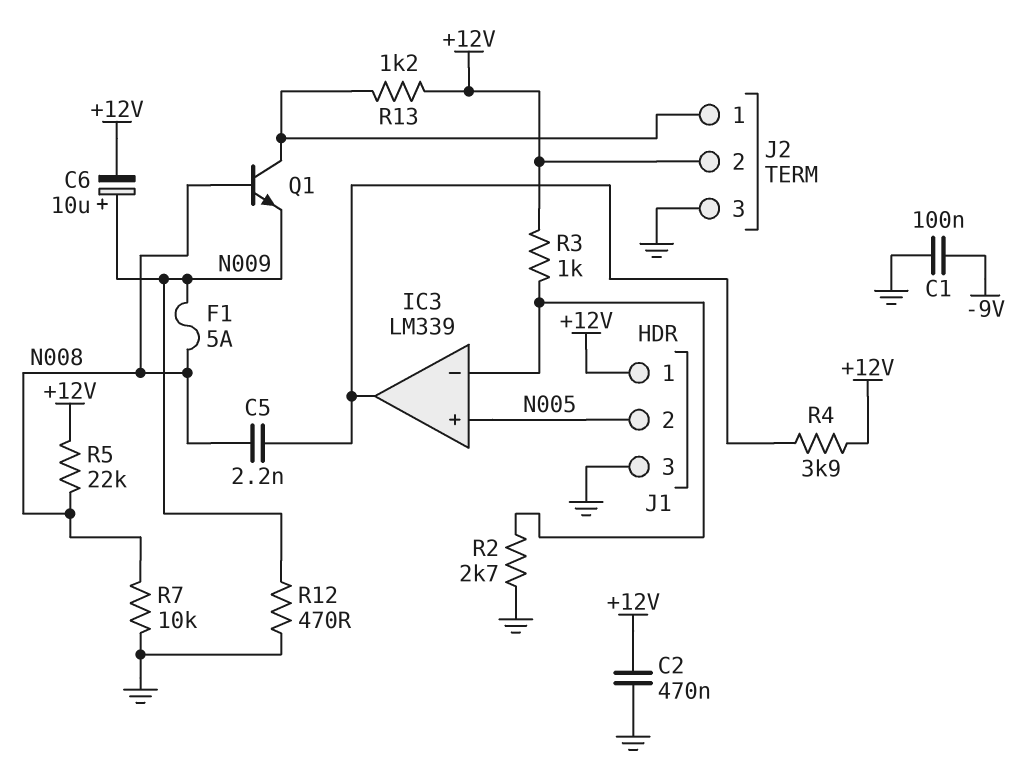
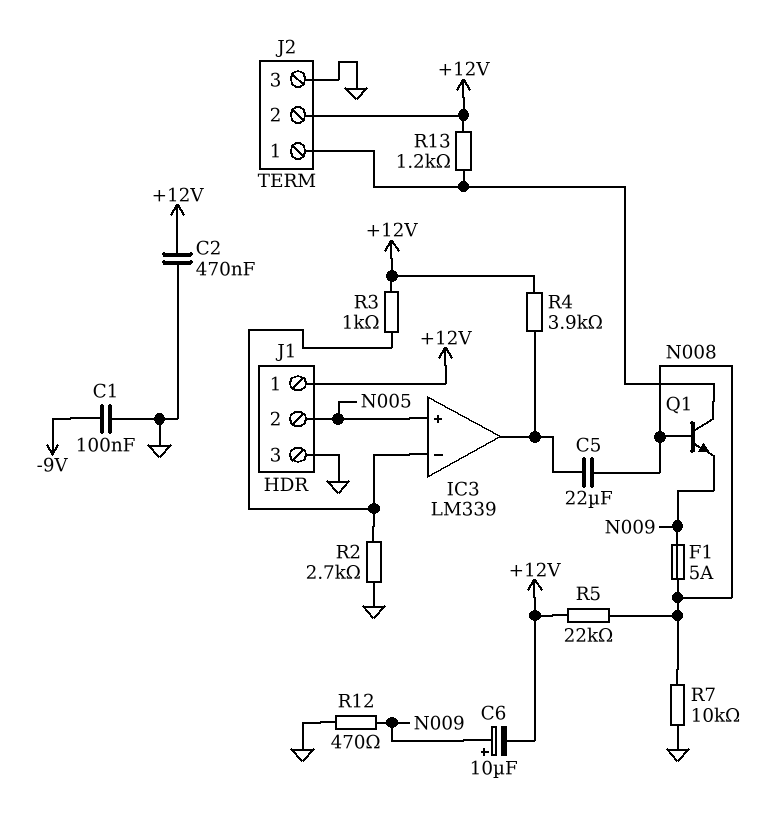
C5: 2.2nF (IC3/out, N008) -> 22uF (IC3/out, N008)

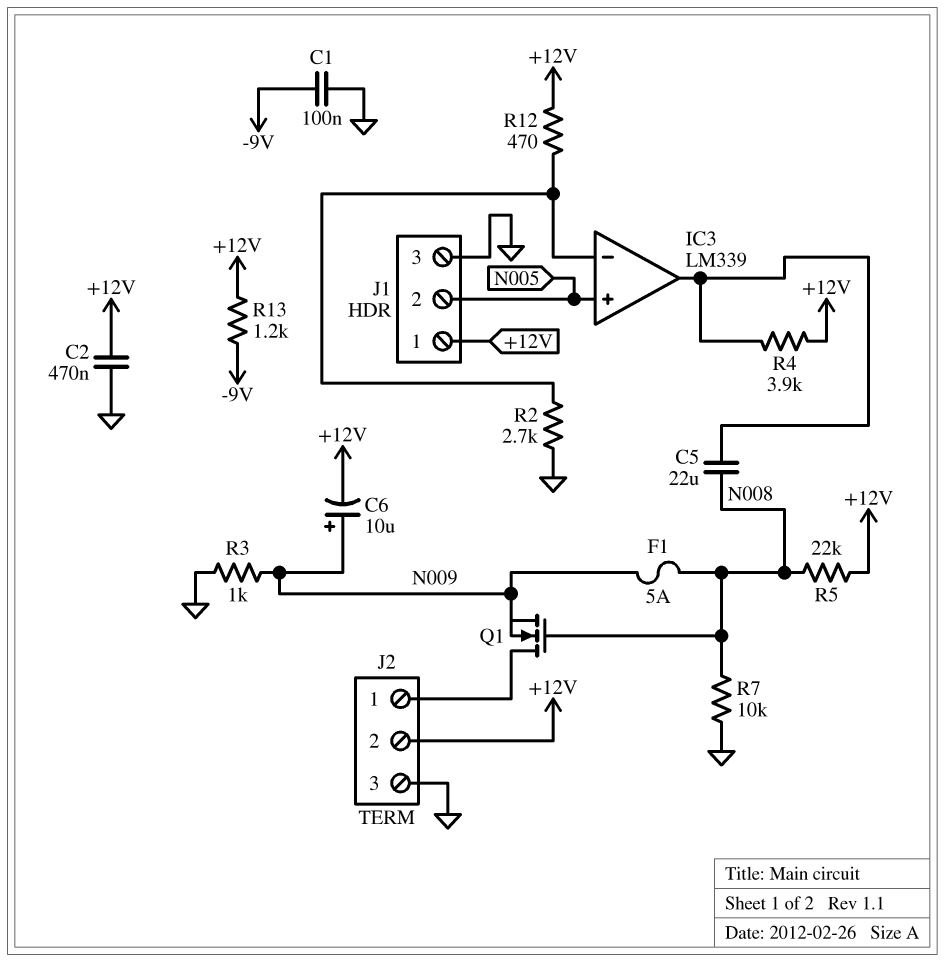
Q1: NPN (B N008, C J2/1, E N009) -> NMOS (G N008, D J2/1, S N009)
R3: 1k (+12V, IC3/in-) -> 1k (GND, N009)
R12: 470 (GND, N009) -> 470 (+12V, IC3/in-)
R13: 1.2k (+12V, J2/1) -> 1.2k (+12V, -9V)

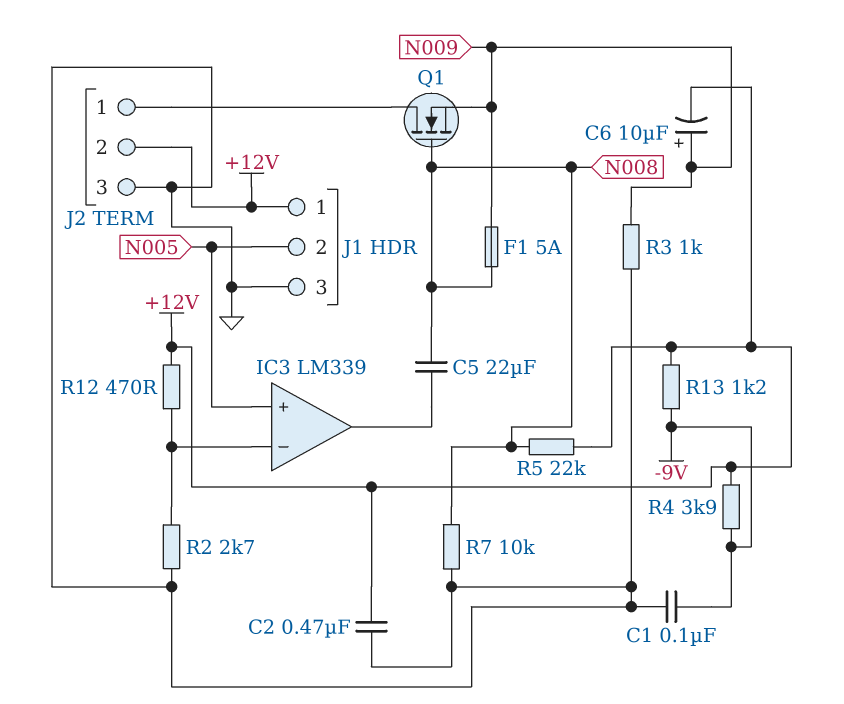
R4: 3.9k (+12V, IC3/out) -> 3.9k (+12V, -9V)

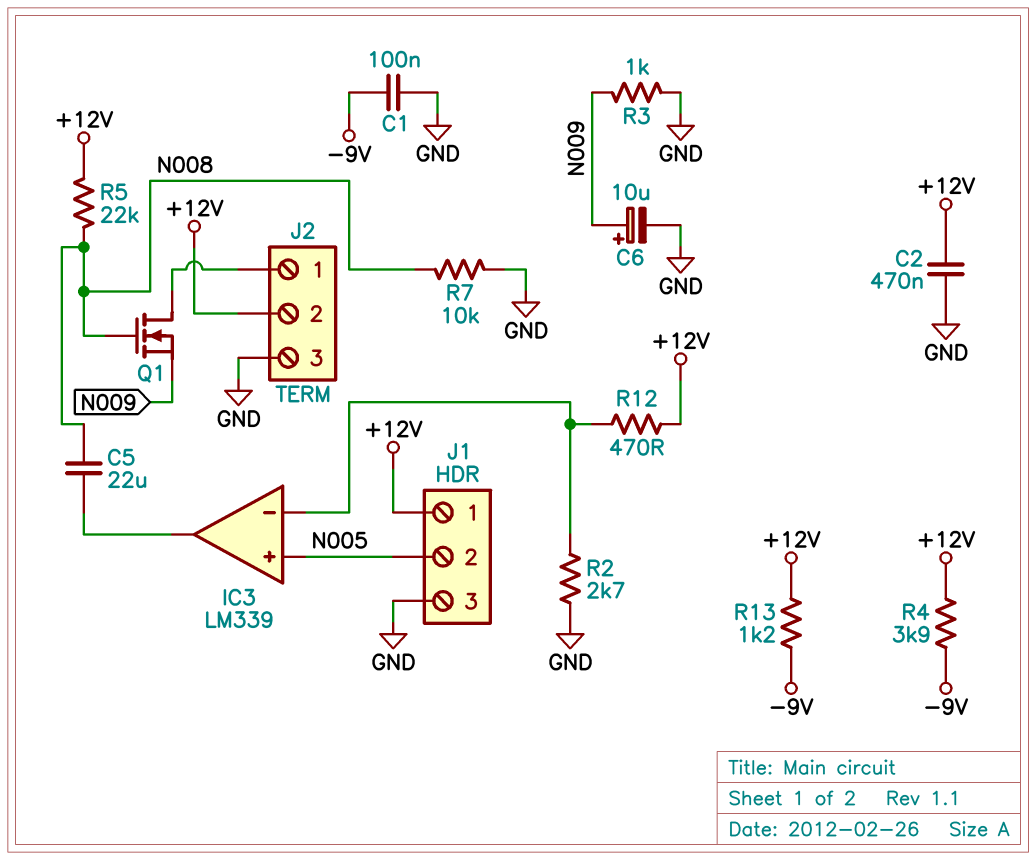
C6: 10uF (plus N009, minus +12V) -> 10uF (plus N009, minus GND)
F1: 5A (N008, N009) -> none

